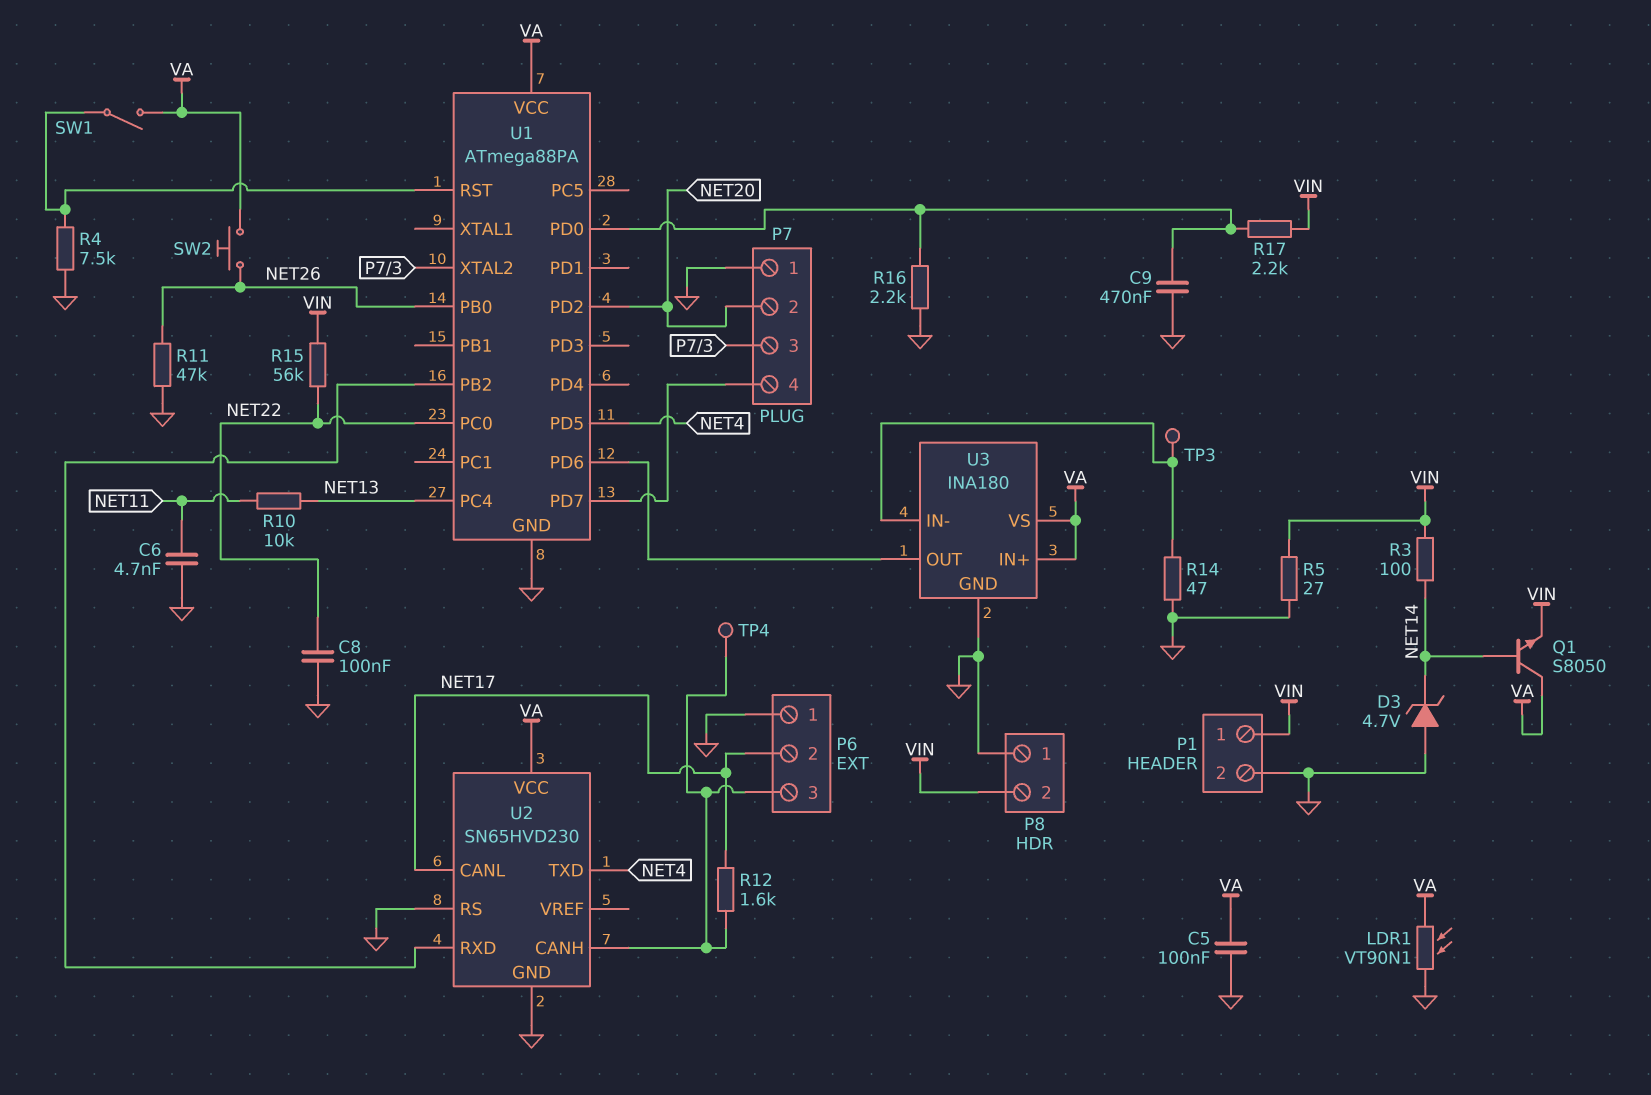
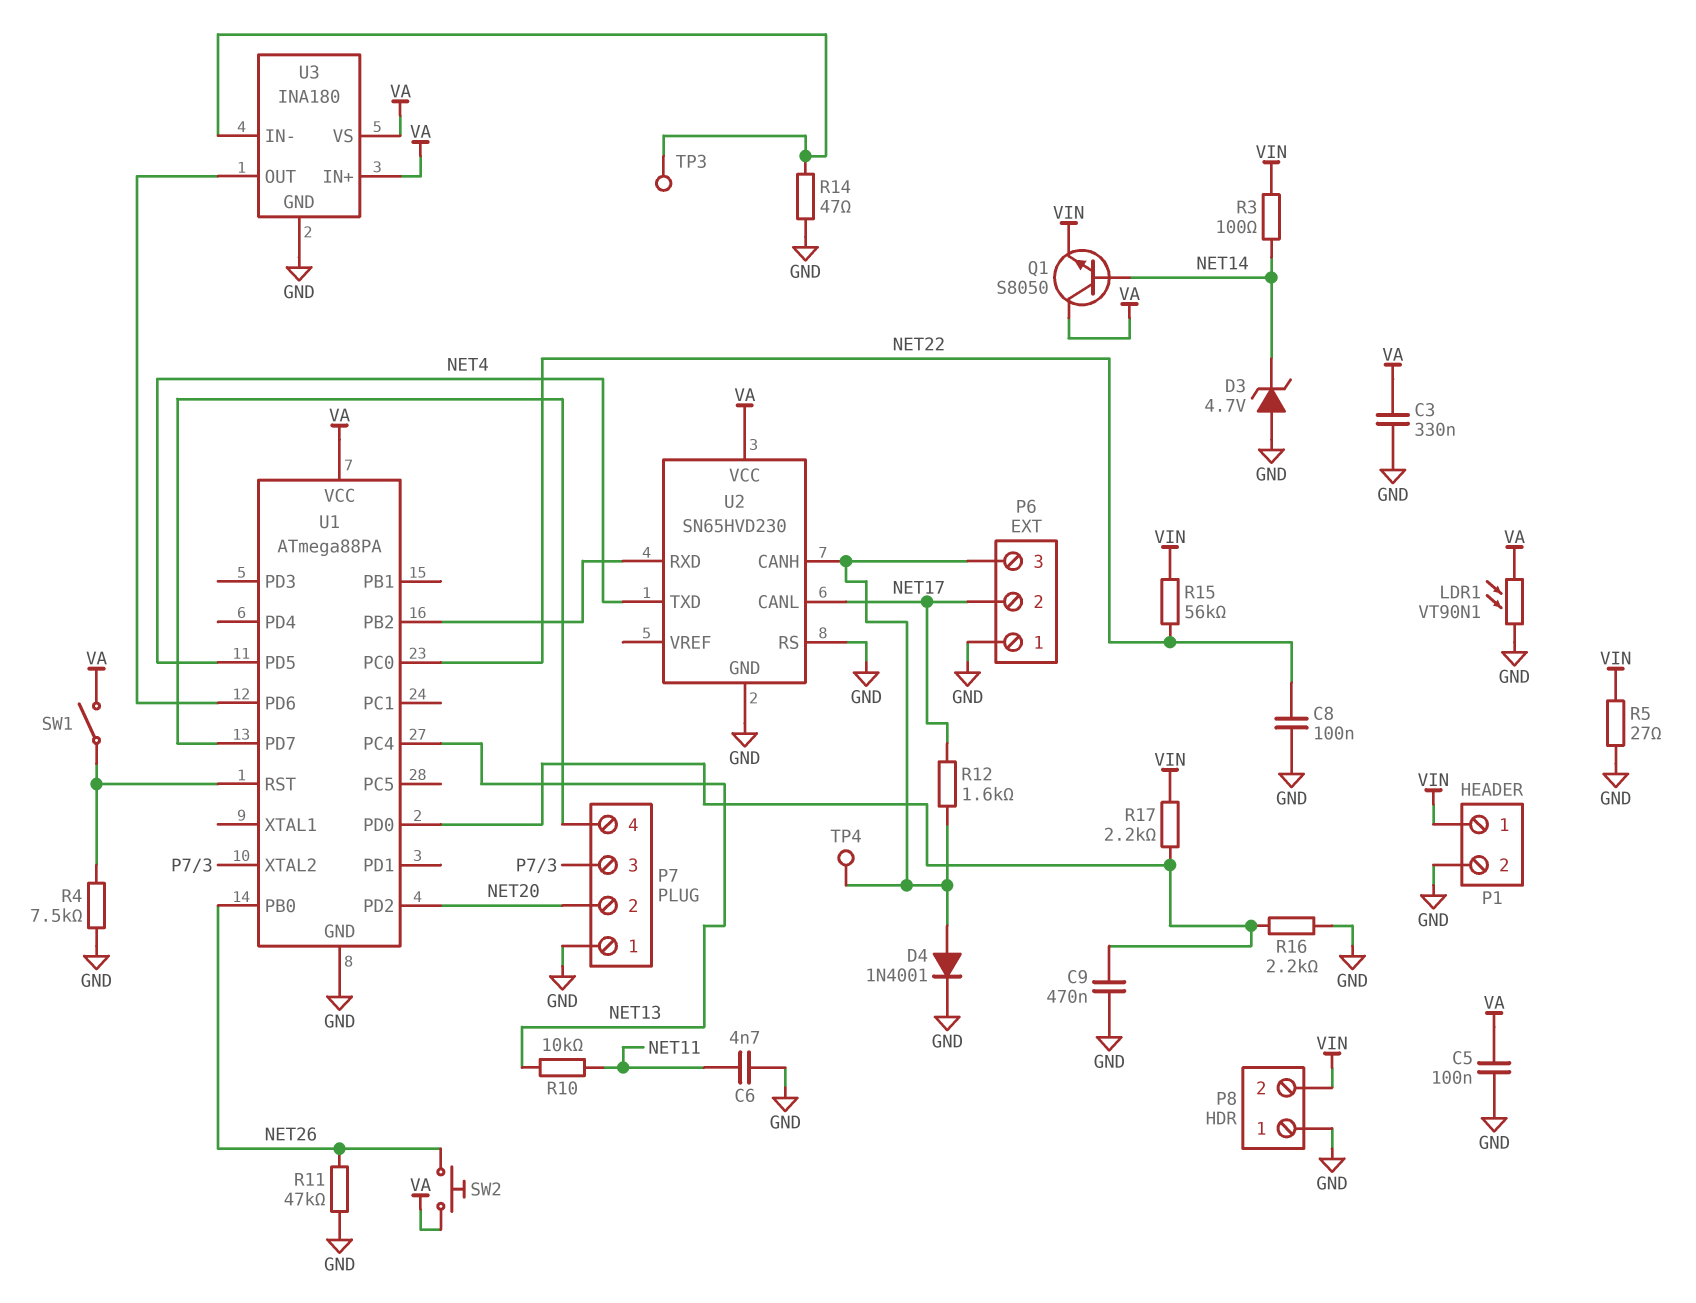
C3: none -> 330nF (GND, VA)
D4: none -> diode 1N4001 (A P6/3, K GND)

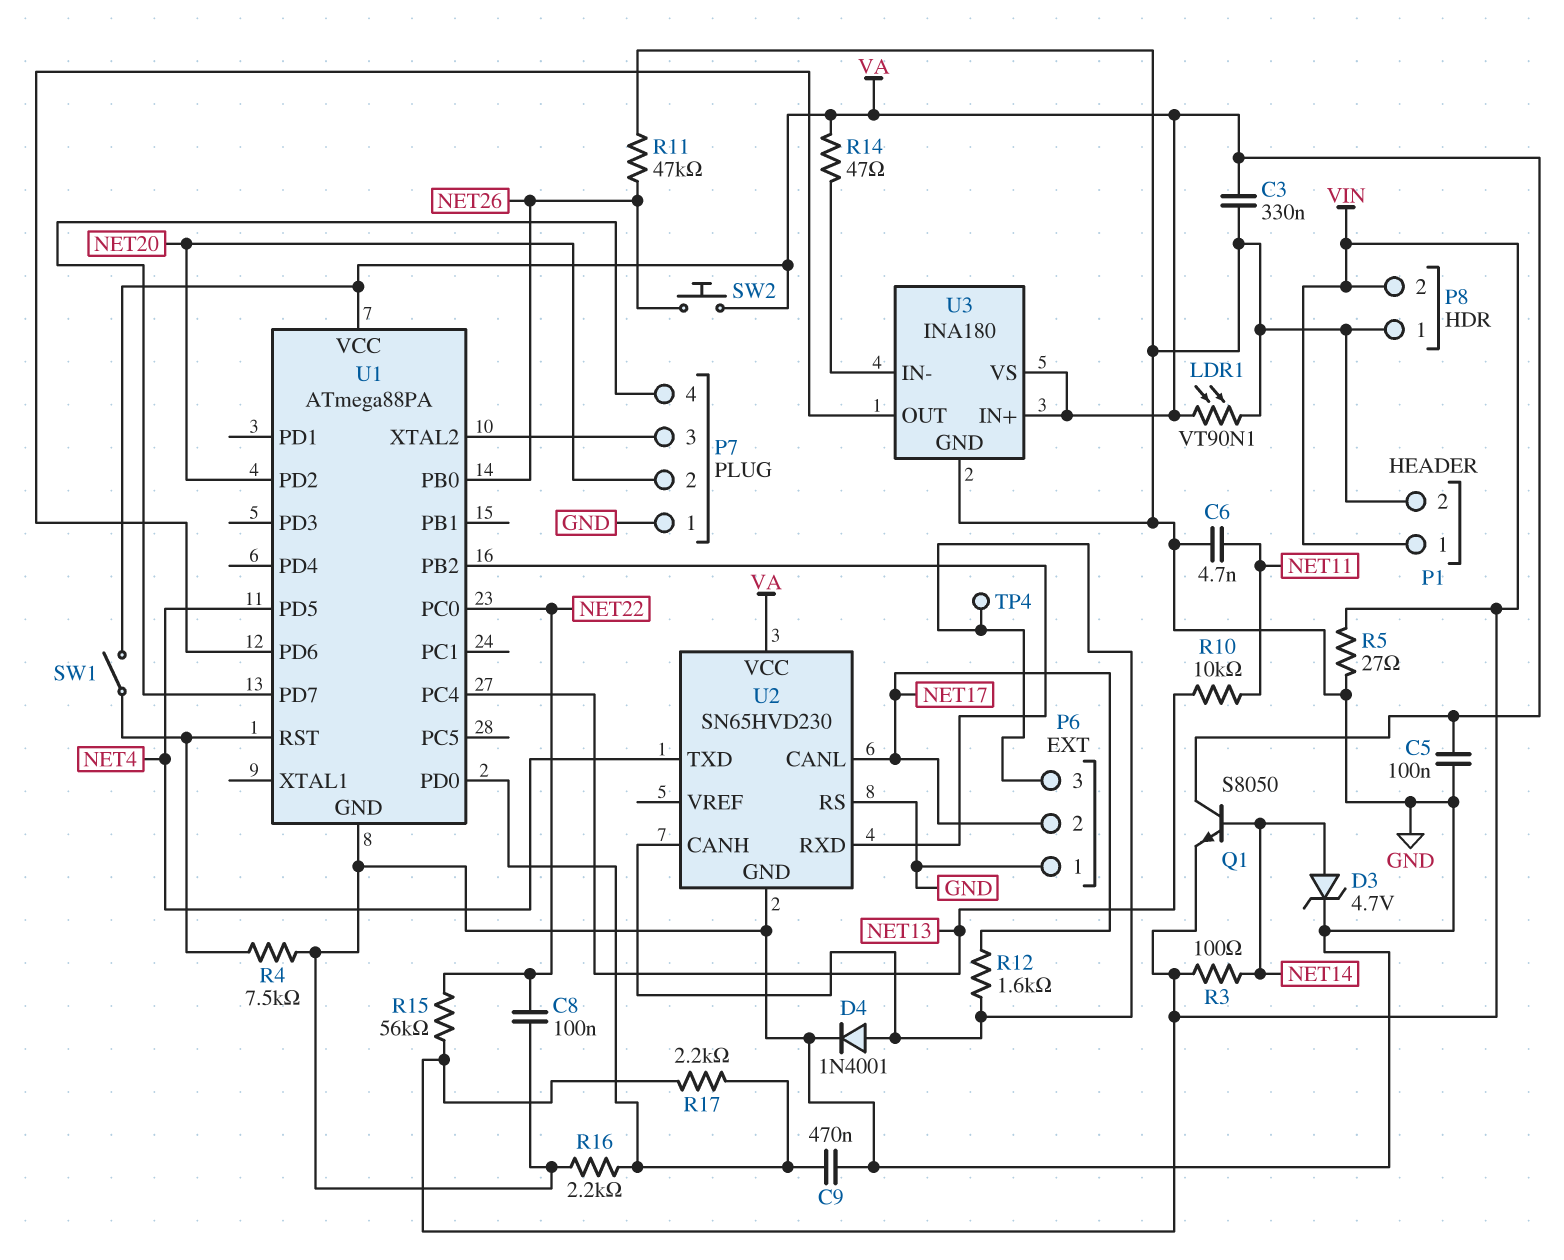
D3: zener 4.7V (A GND, K NET14) -> zener 4.7V (A NET14, K GND)
R14: 47 (GND, U3/IN-) -> 47 (U3/IN-, VA)
TP3: test point (U3/IN-) -> none

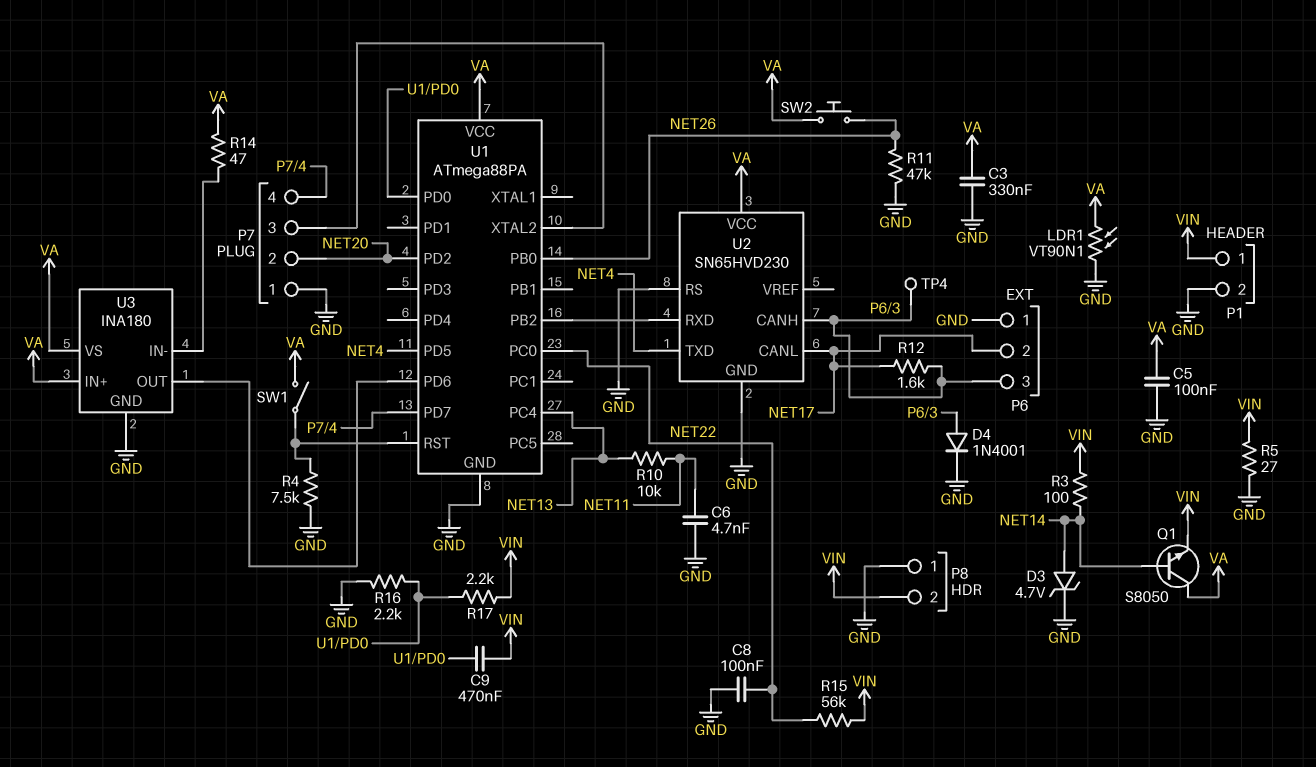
C9: 470nF (GND, U1/PD0) -> 470nF (U1/PD0, VIN)

